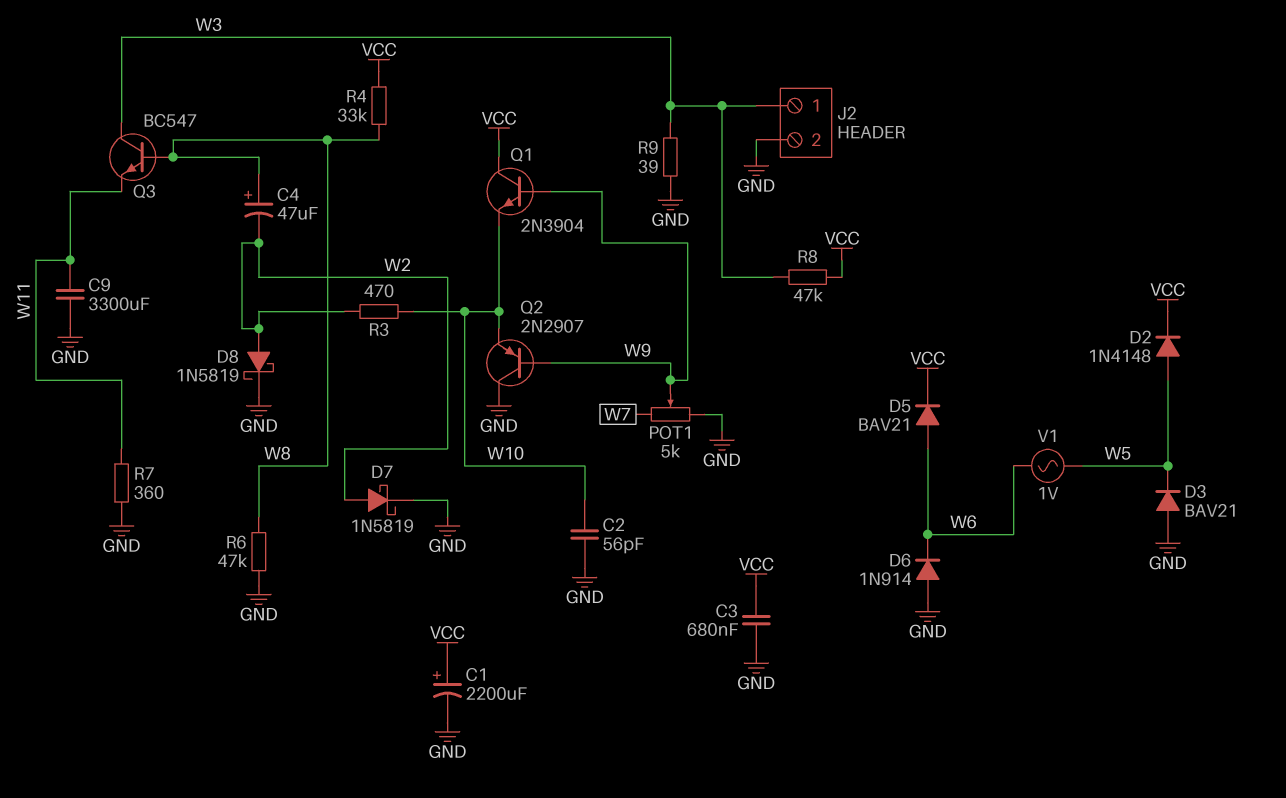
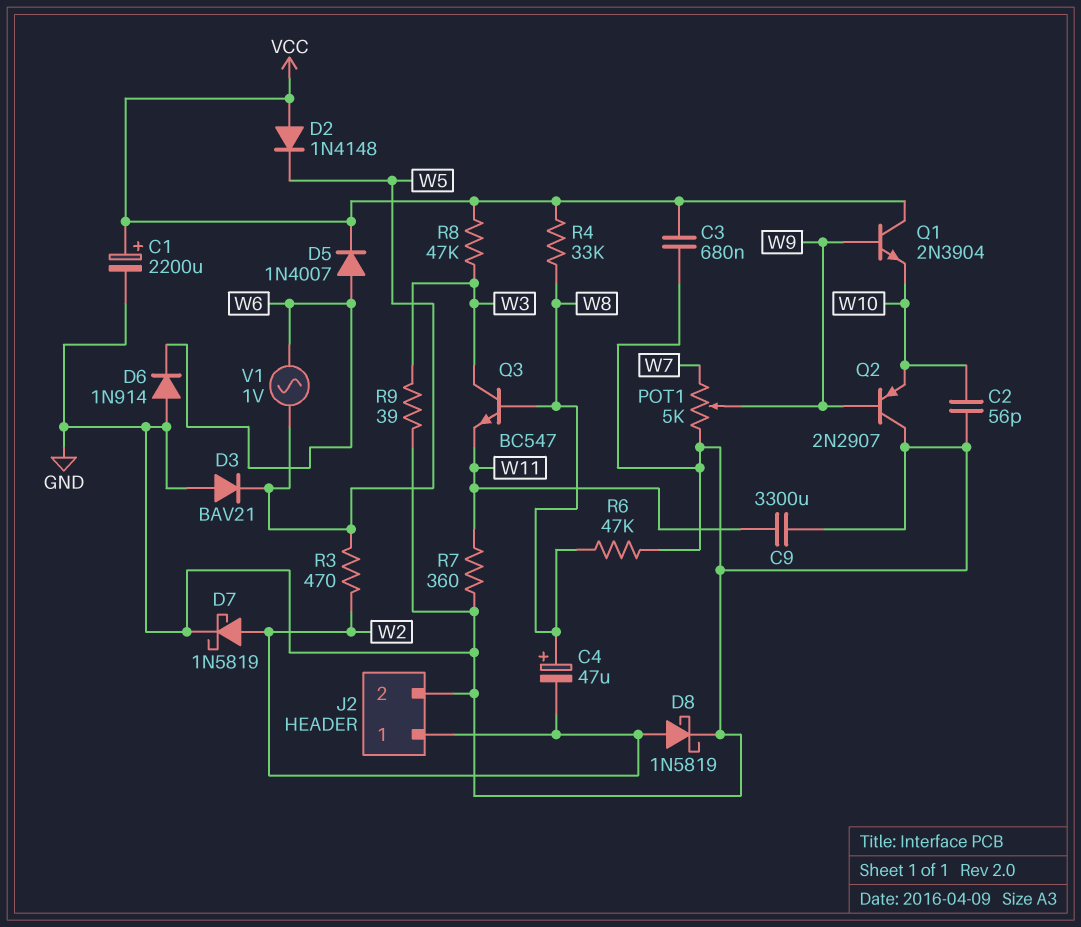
D2: diode 1N4148 (A W5, K VCC) -> diode 1N4148 (A VCC, K W5)
D5: diode BAV21 (A W6, K VCC) -> diode 1N4007 (A W6, K VCC)
J2 pin 1: W3 -> W2
R3: 470 (W2, W10) -> 470 (W2, W5)

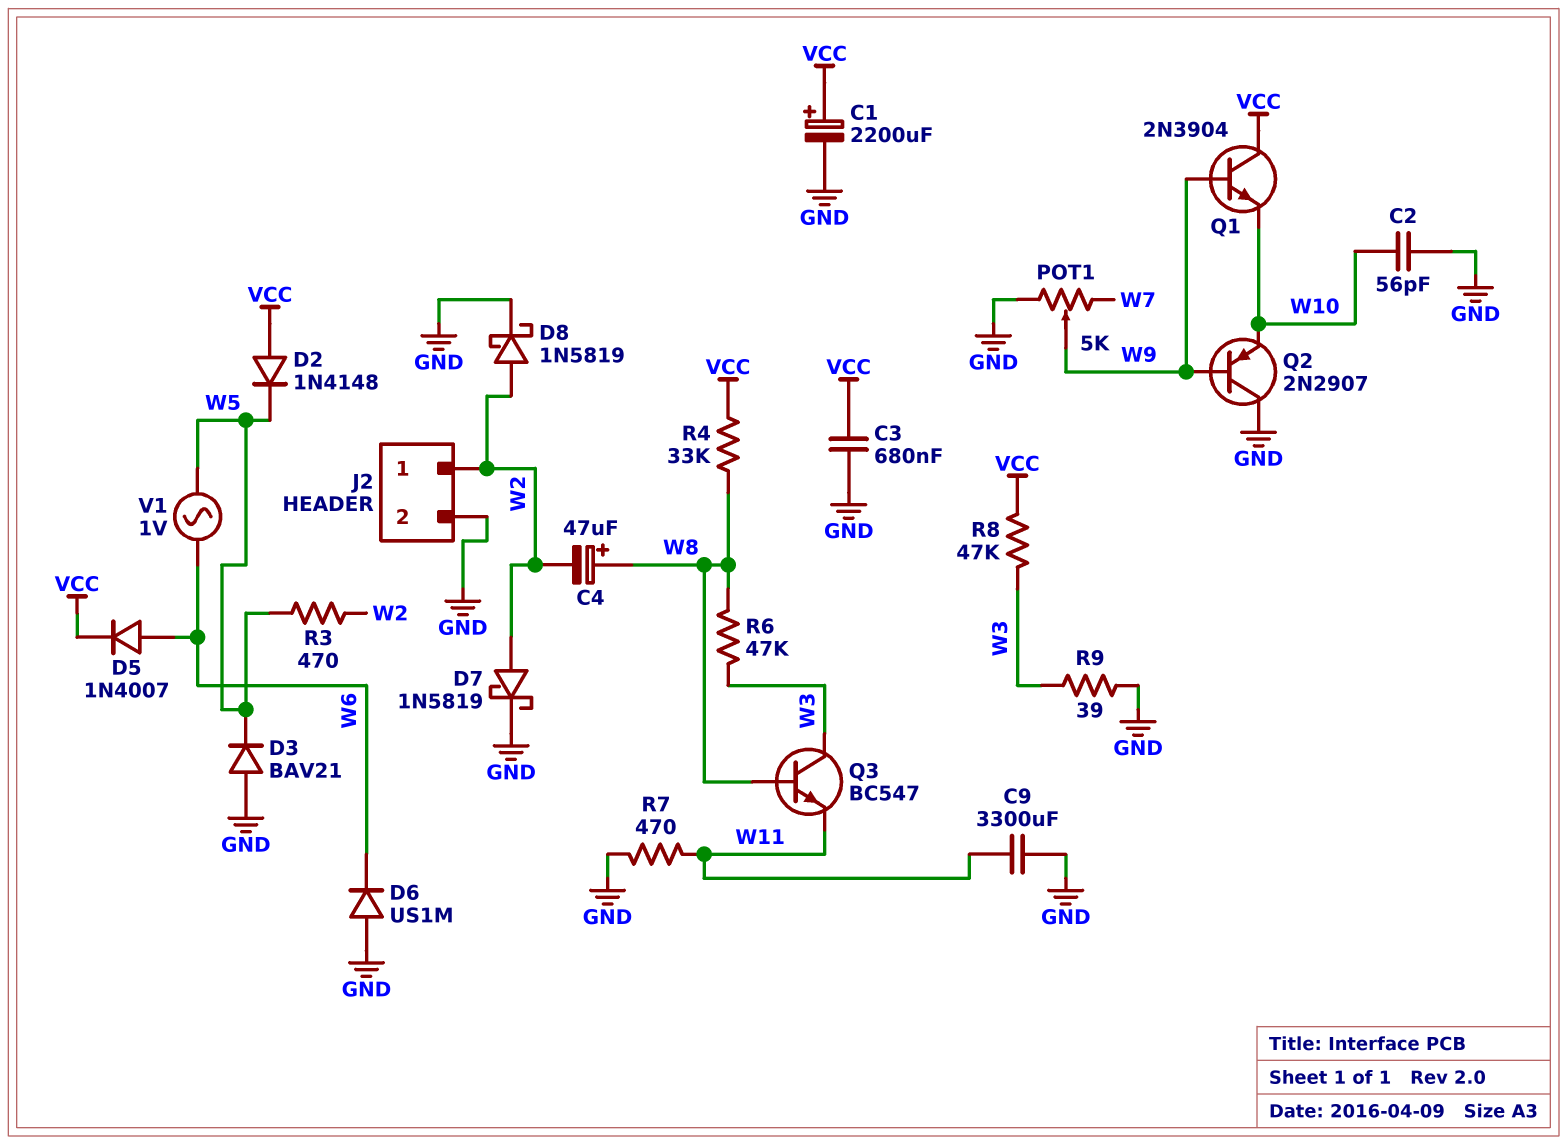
D6: diode 1N914 (A GND, K W6) -> diode US1M (A GND, K W6)
R6: 47k (GND, W8) -> 47k (W3, W8)
R7: 360 (GND, W11) -> 470 (GND, W11)

